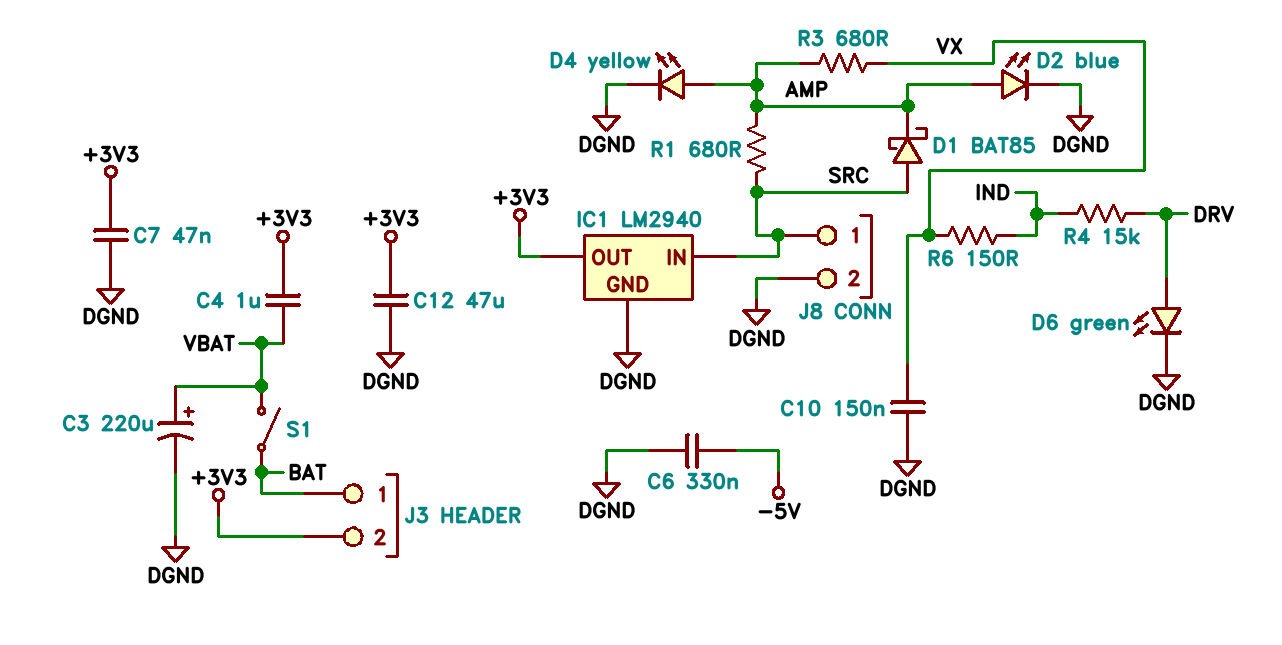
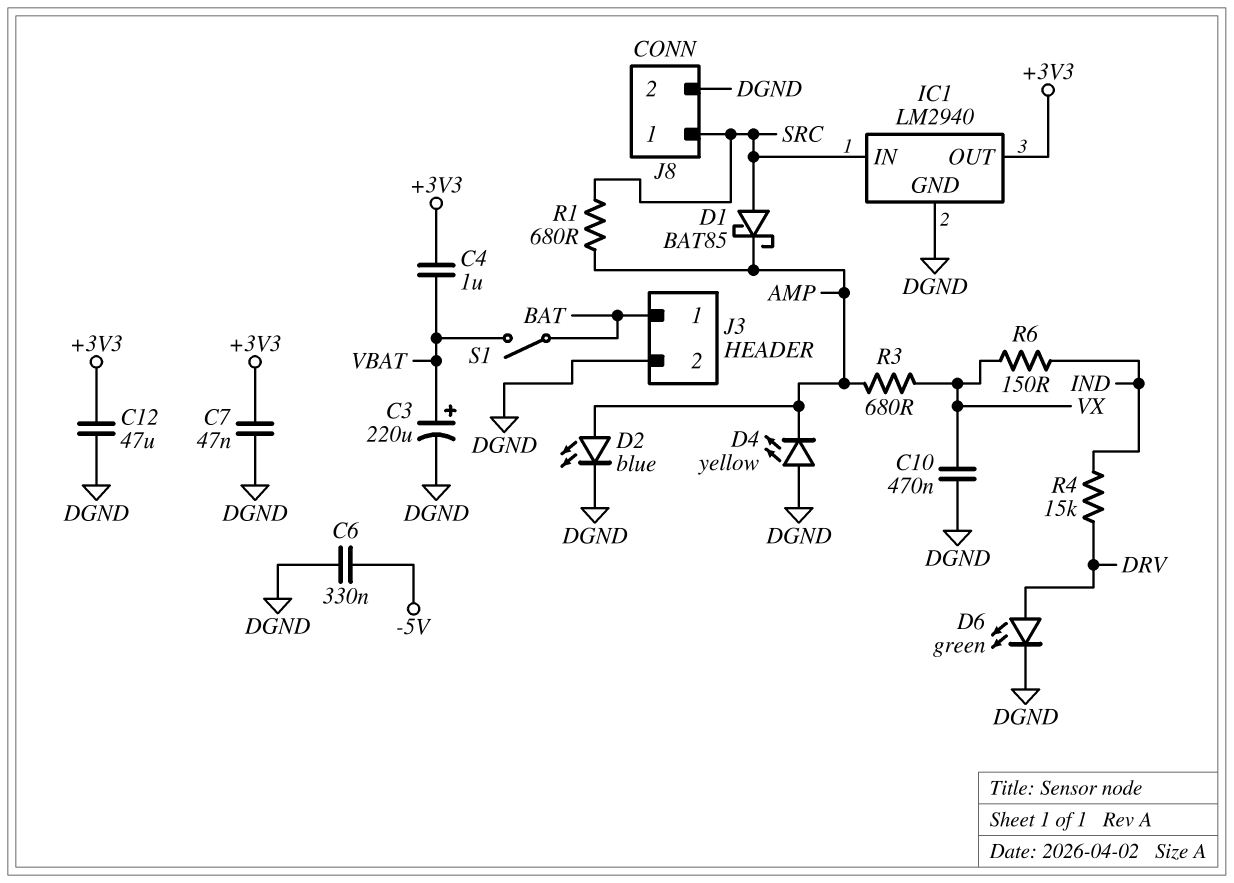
C10: 150nF (DGND, VX) -> 470nF (DGND, VX)
D4: LED yellow (A AMP, K DGND) -> LED yellow (A DGND, K AMP)
J3 pin 2: +3V3 -> DGND

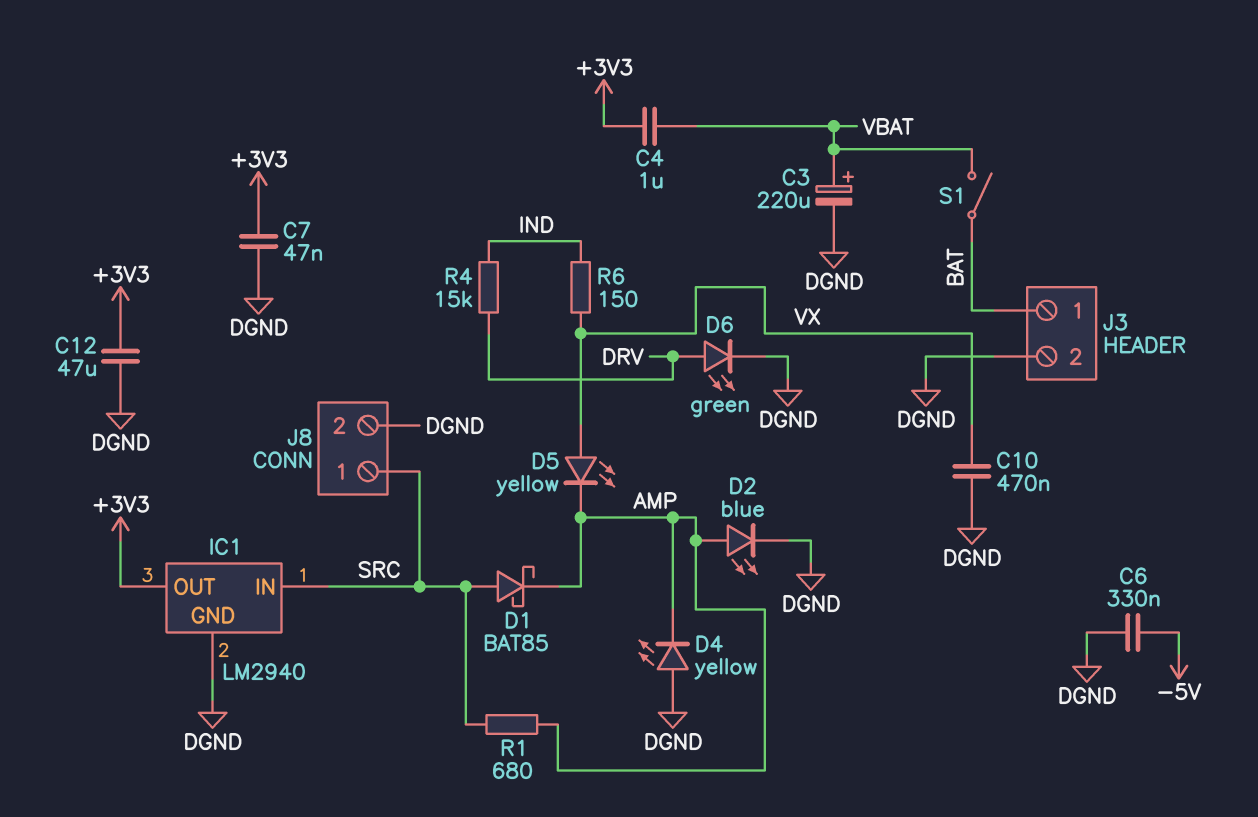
D5: none -> LED yellow (A VX, K AMP)
R3: 680 (AMP, VX) -> none

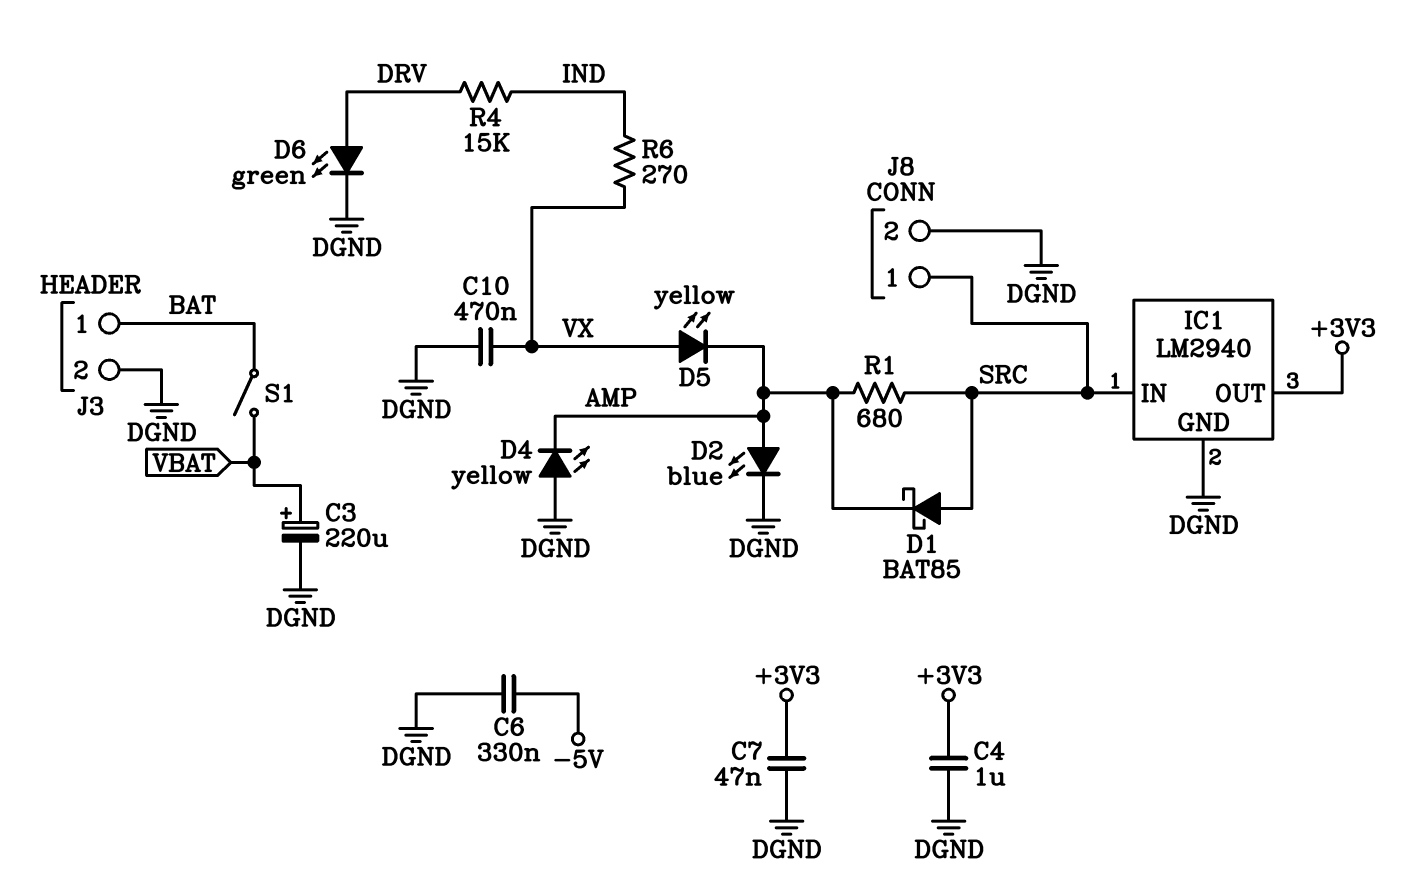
C4: 1uF (+3V3, VBAT) -> 1uF (+3V3, DGND)
C12: 47uF (+3V3, DGND) -> none
R6: 150 (IND, VX) -> 270 (IND, VX)

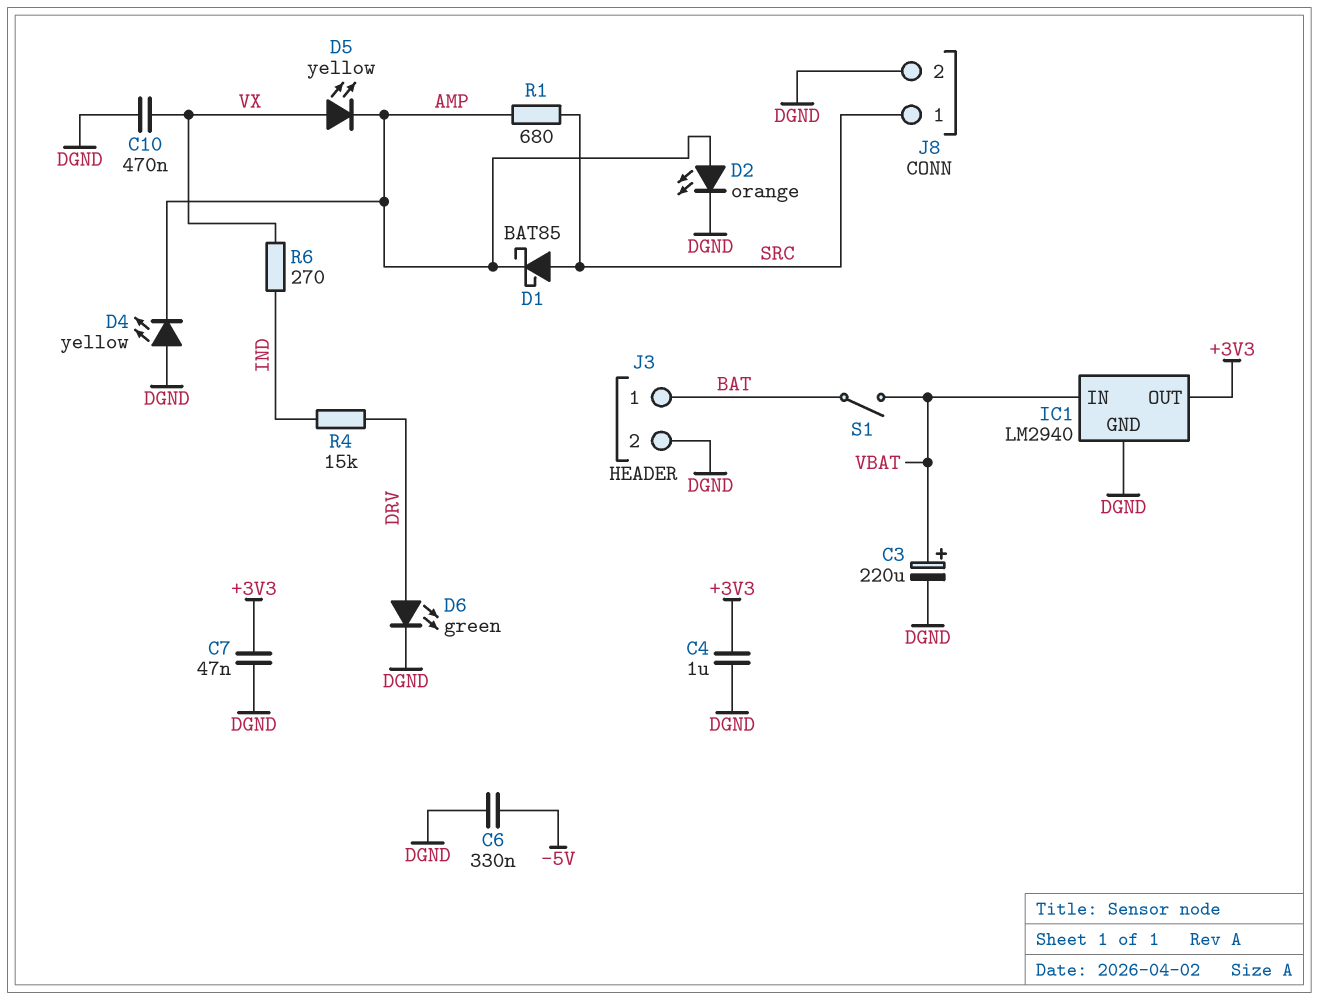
D2: LED blue (A AMP, K DGND) -> LED orange (A AMP, K DGND)
IC1 pin IN: SRC -> VBAT

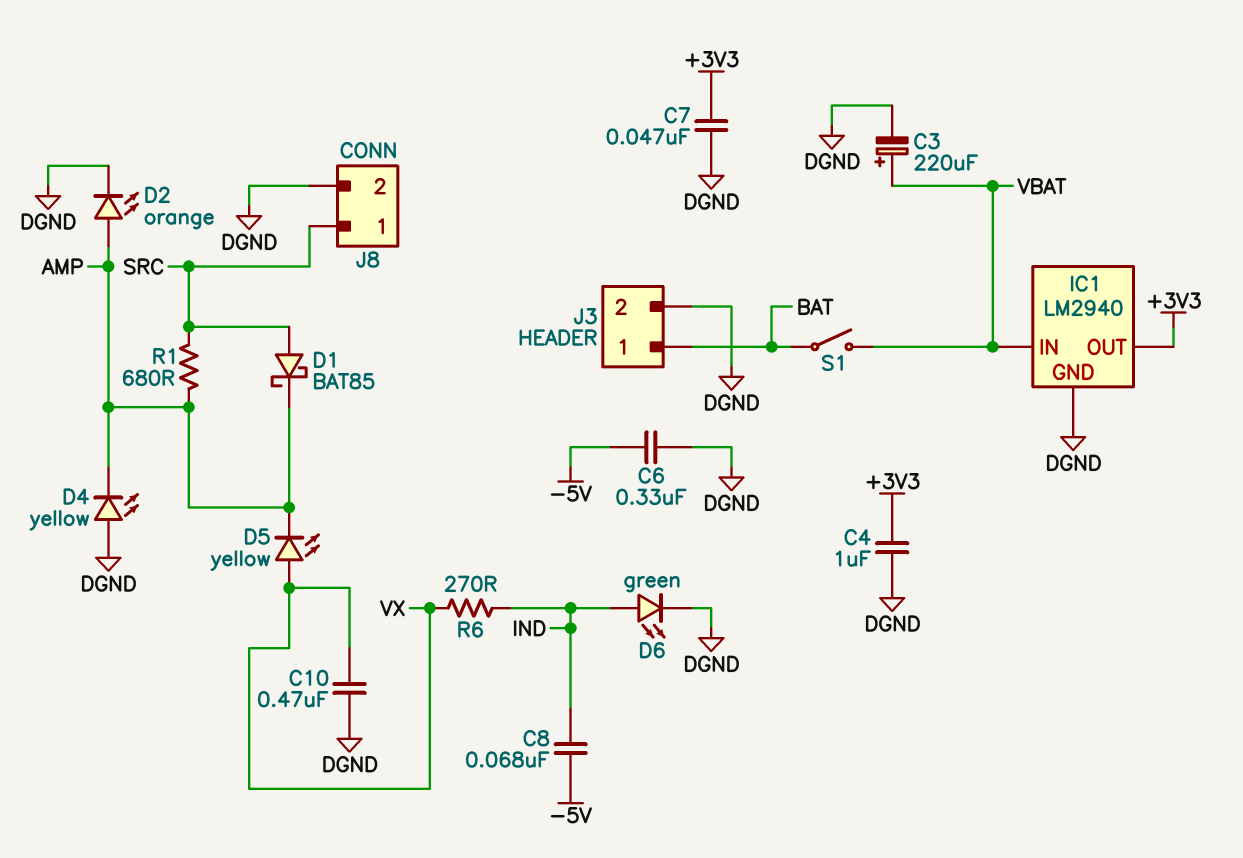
C8: none -> 68nF (-5V, IND)
D6: LED green (A DRV, K DGND) -> LED green (A IND, K DGND)
R4: 15k (DRV, IND) -> none

